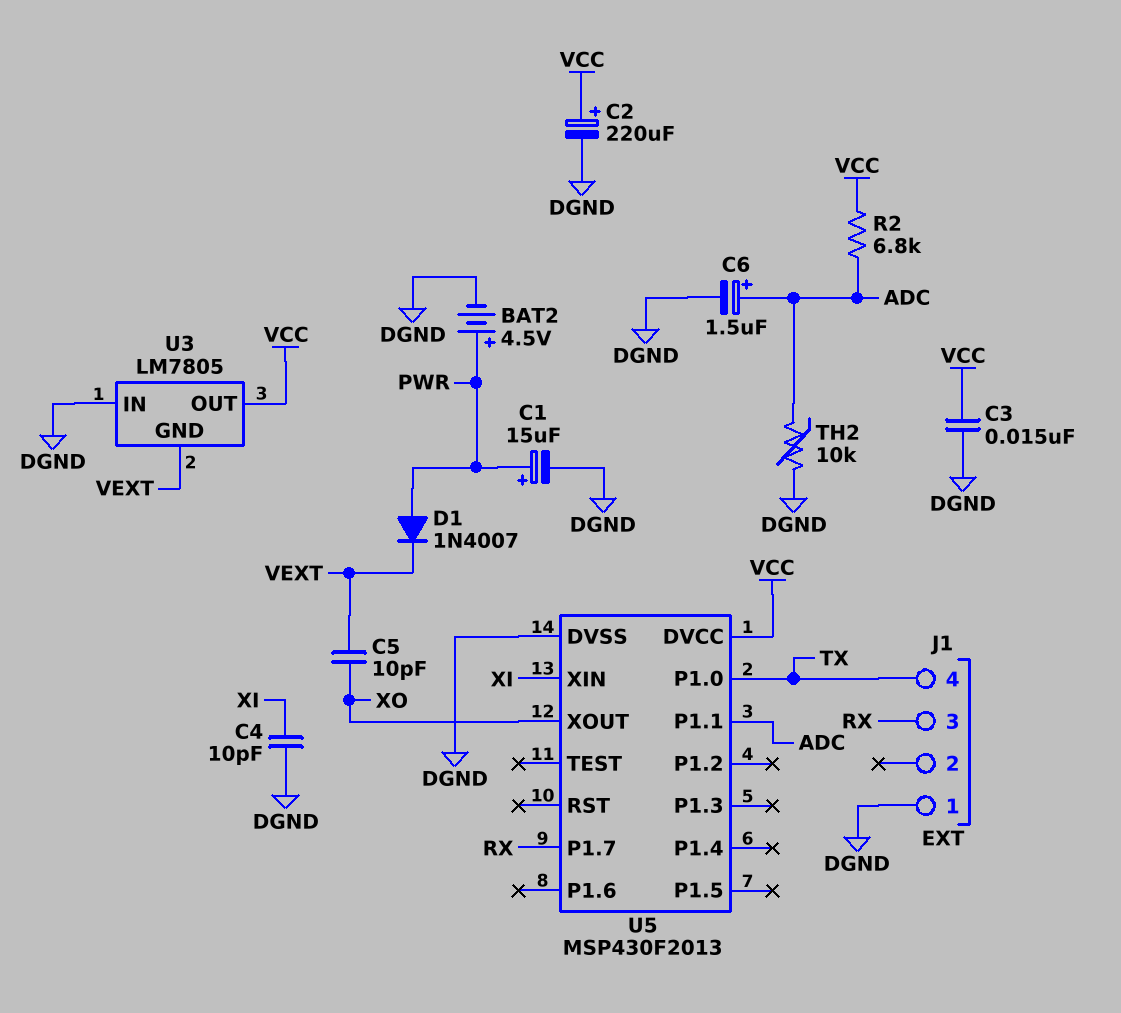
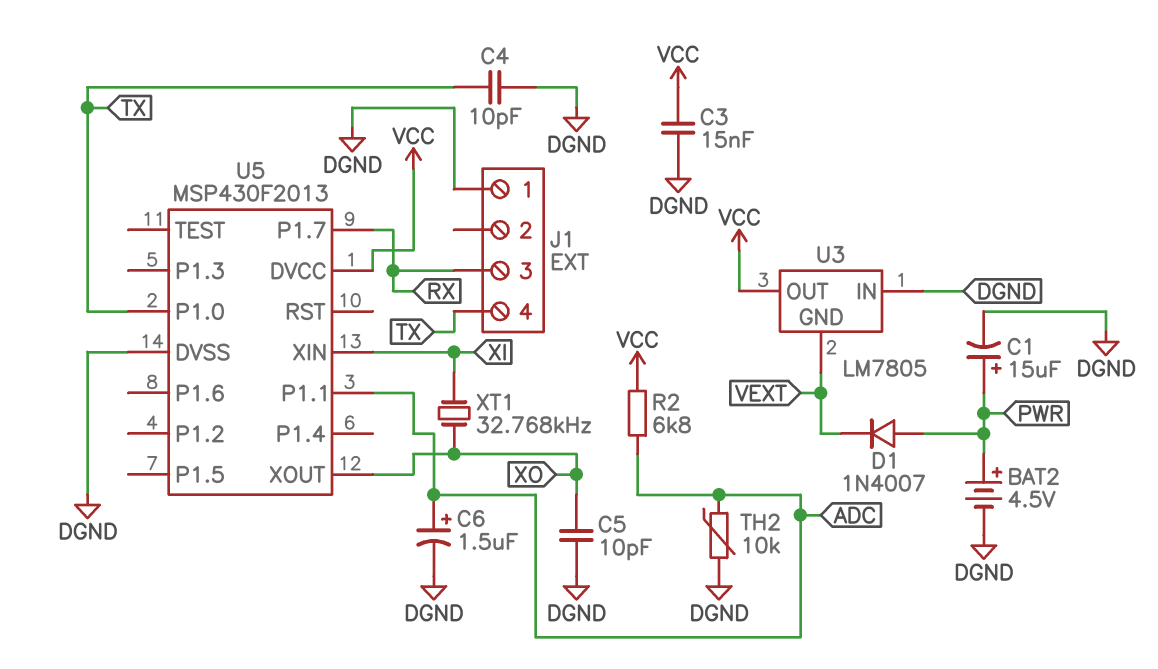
C2: 220uF (plus VCC, minus DGND) -> none
C4: 10pF (DGND, XI) -> 10pF (DGND, TX)
C5: 10pF (VEXT, XO) -> 10pF (DGND, XO)
XT1: none -> 32.768kHz (XI, XO)

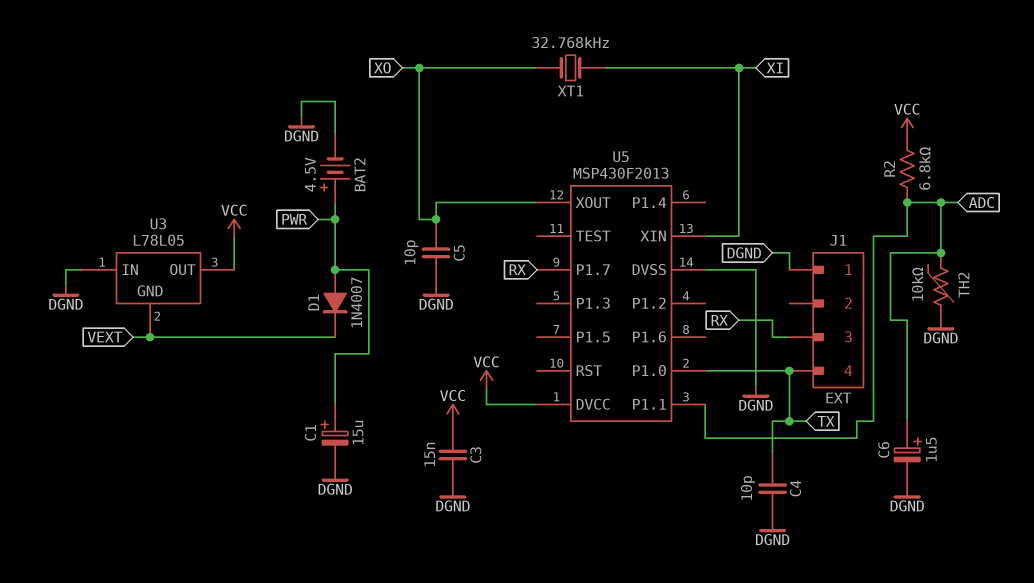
U3: LM7805 -> L78L05

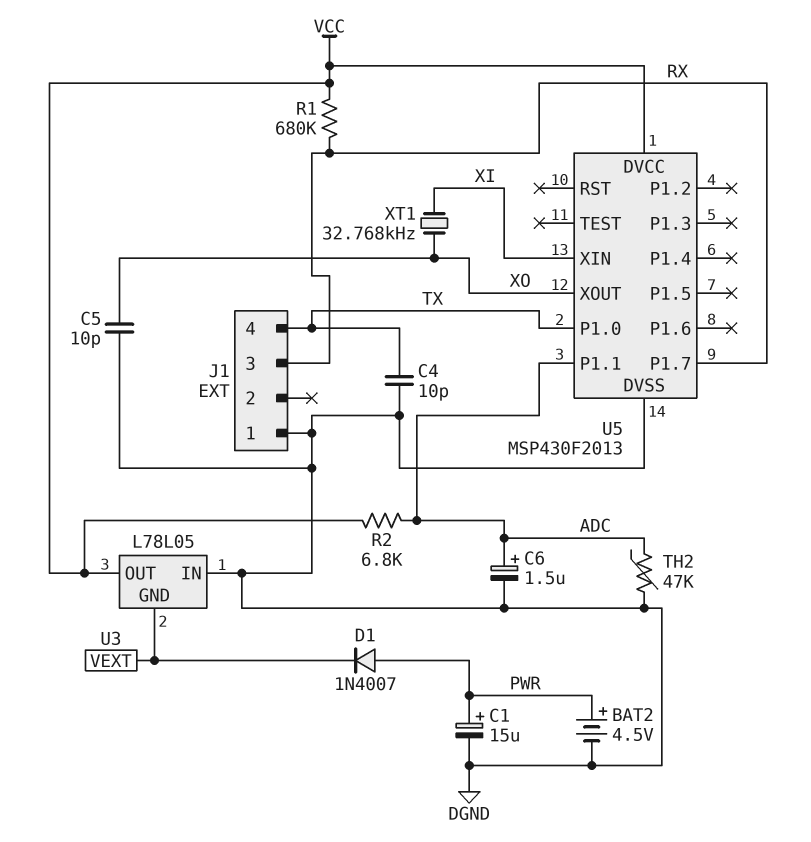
C3: 15nF (DGND, VCC) -> none
R1: none -> 680k (RX, VCC)
TH2: 10k (ADC, DGND) -> 47k (ADC, DGND)

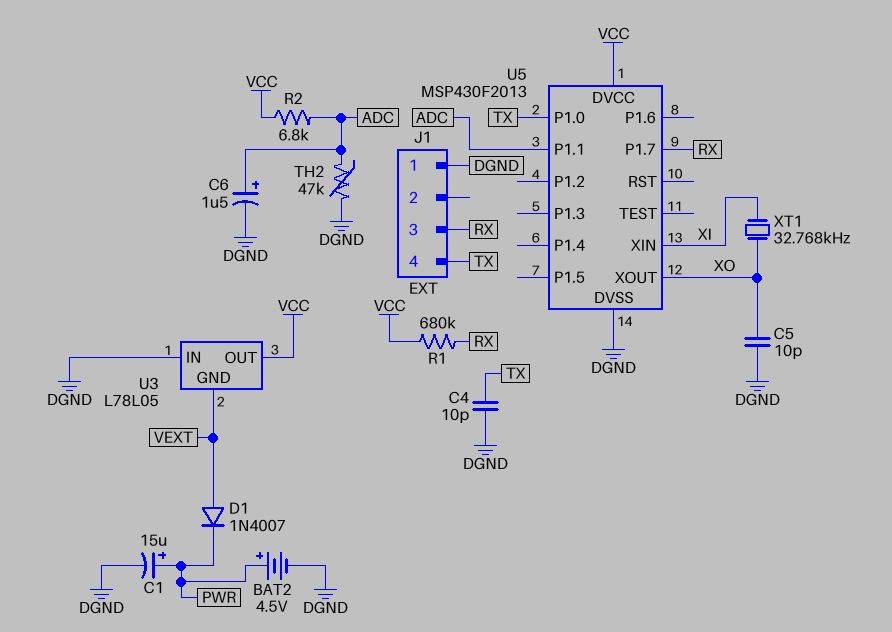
D1: diode 1N4007 (A PWR, K VEXT) -> diode 1N4007 (A VEXT, K PWR)

